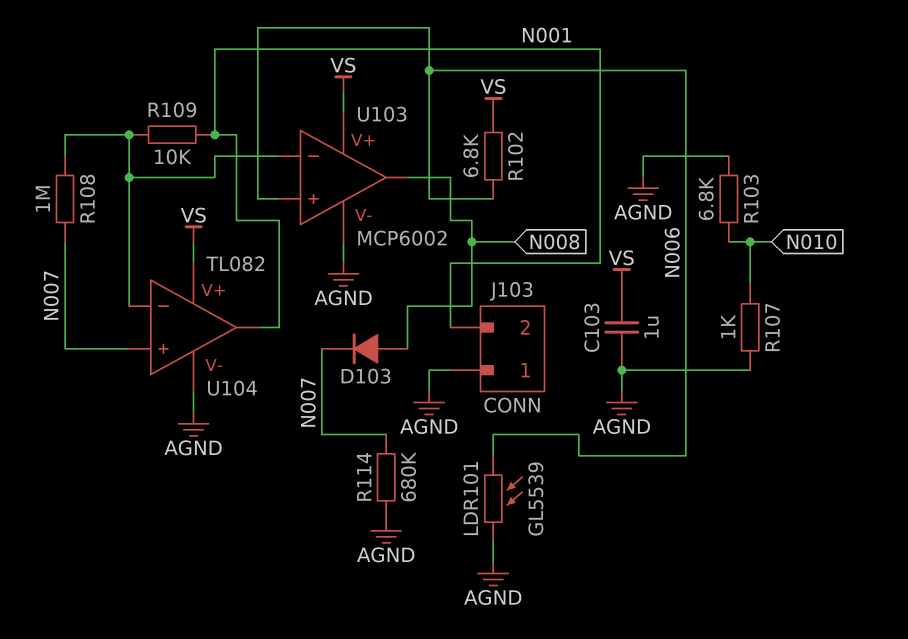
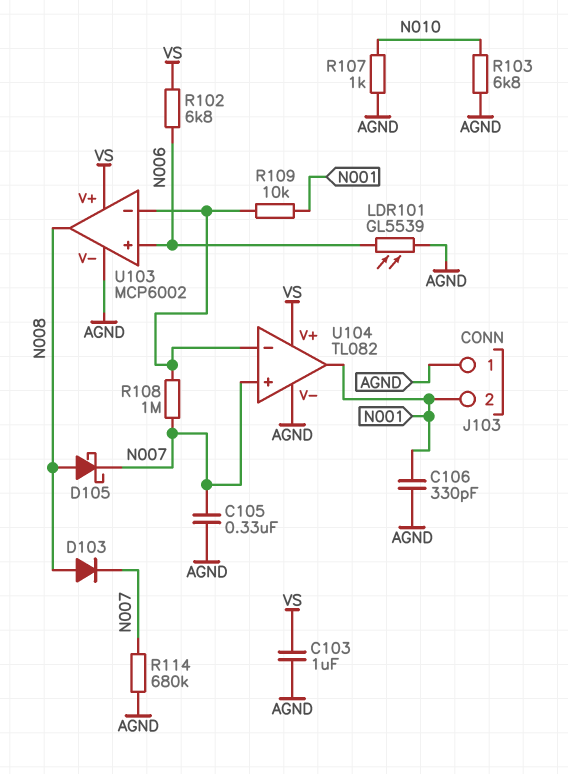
C105: none -> 330nF (AGND, N007)
C106: none -> 330pF (AGND, N001)
D105: none -> schottky (A N008, K N007)

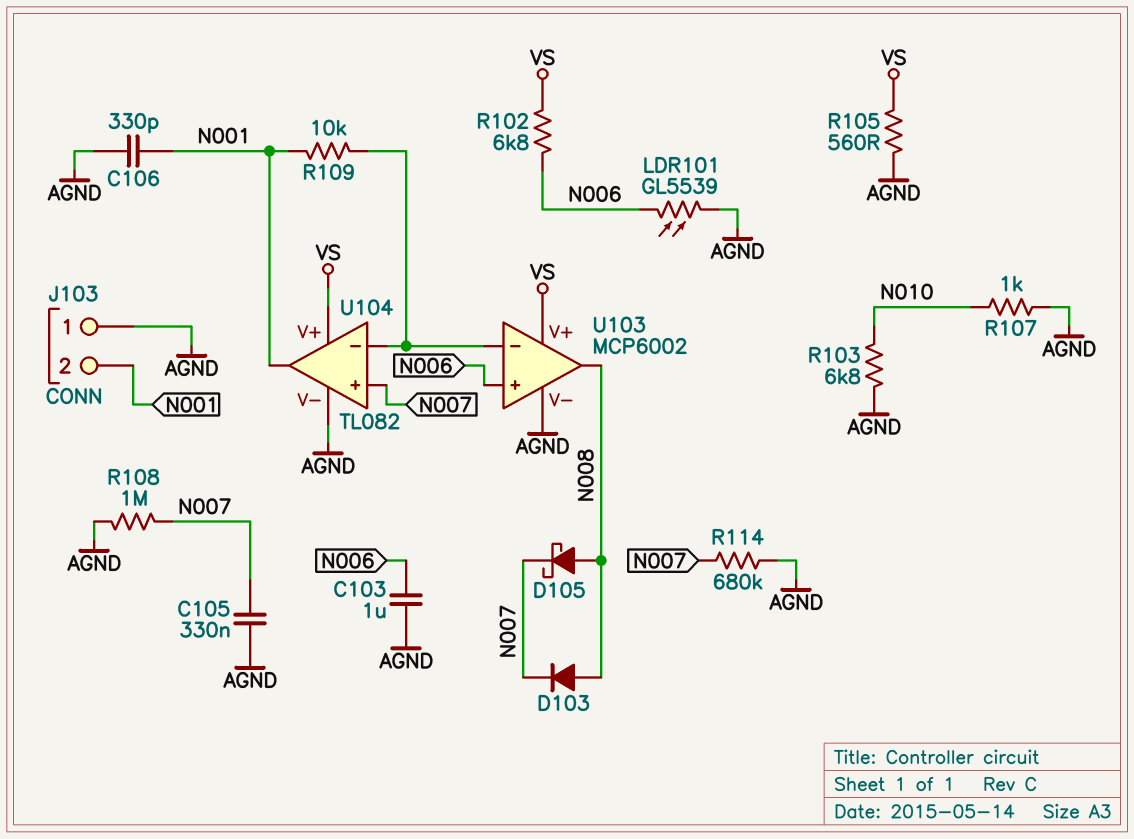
C103: 1uF (AGND, VS) -> 1uF (AGND, N006)
R105: none -> 560 (AGND, VS)
R108: 1M (N007, U103/in-) -> 1M (AGND, N007)

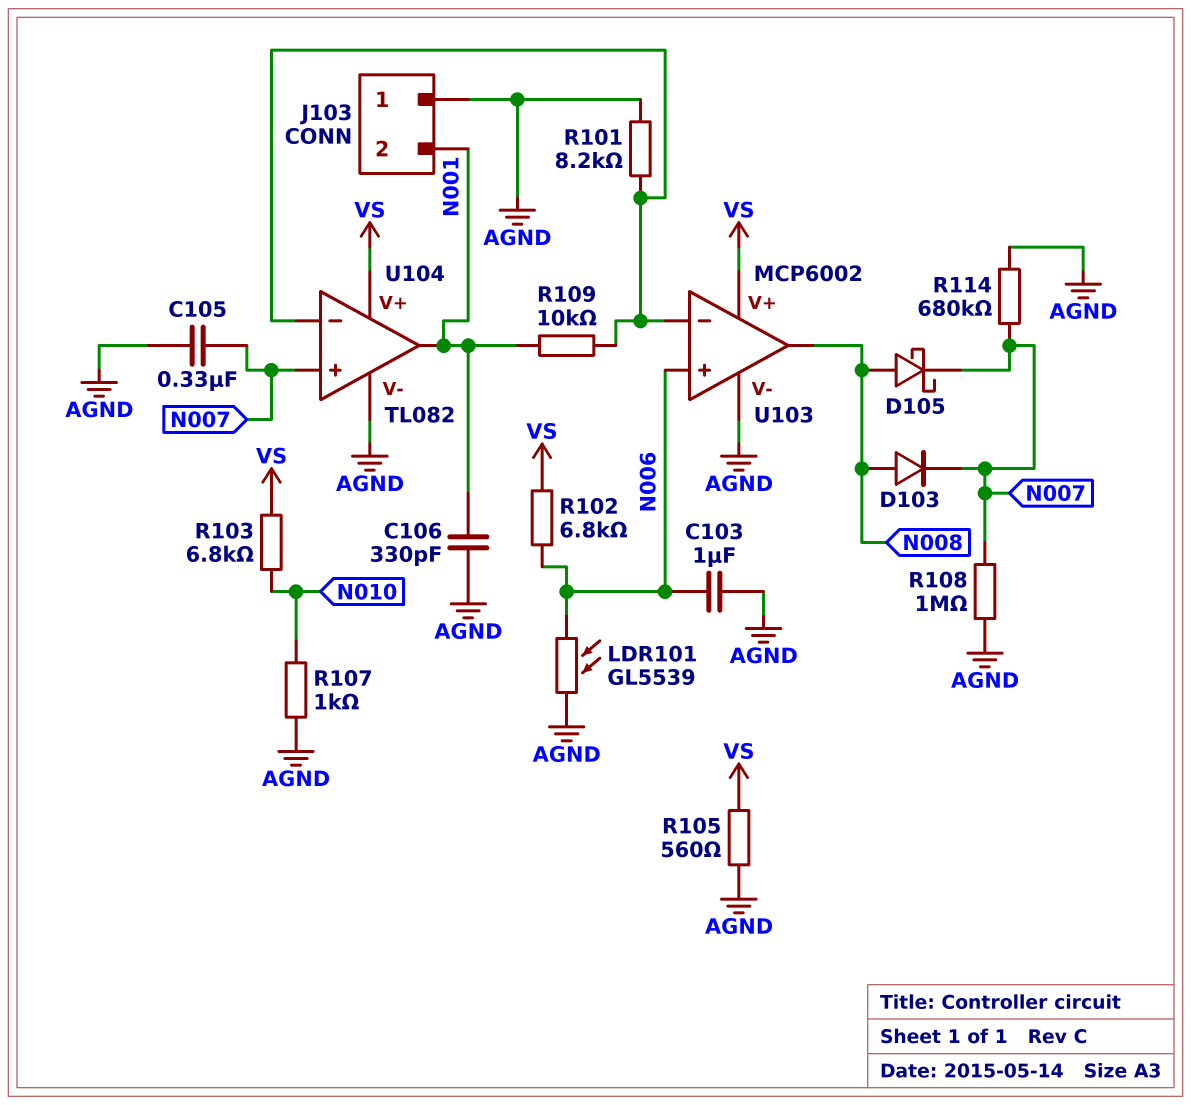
R101: none -> 8.2k (AGND, U103/in-)
R103: 6.8k (AGND, N010) -> 6.8k (N010, VS)

